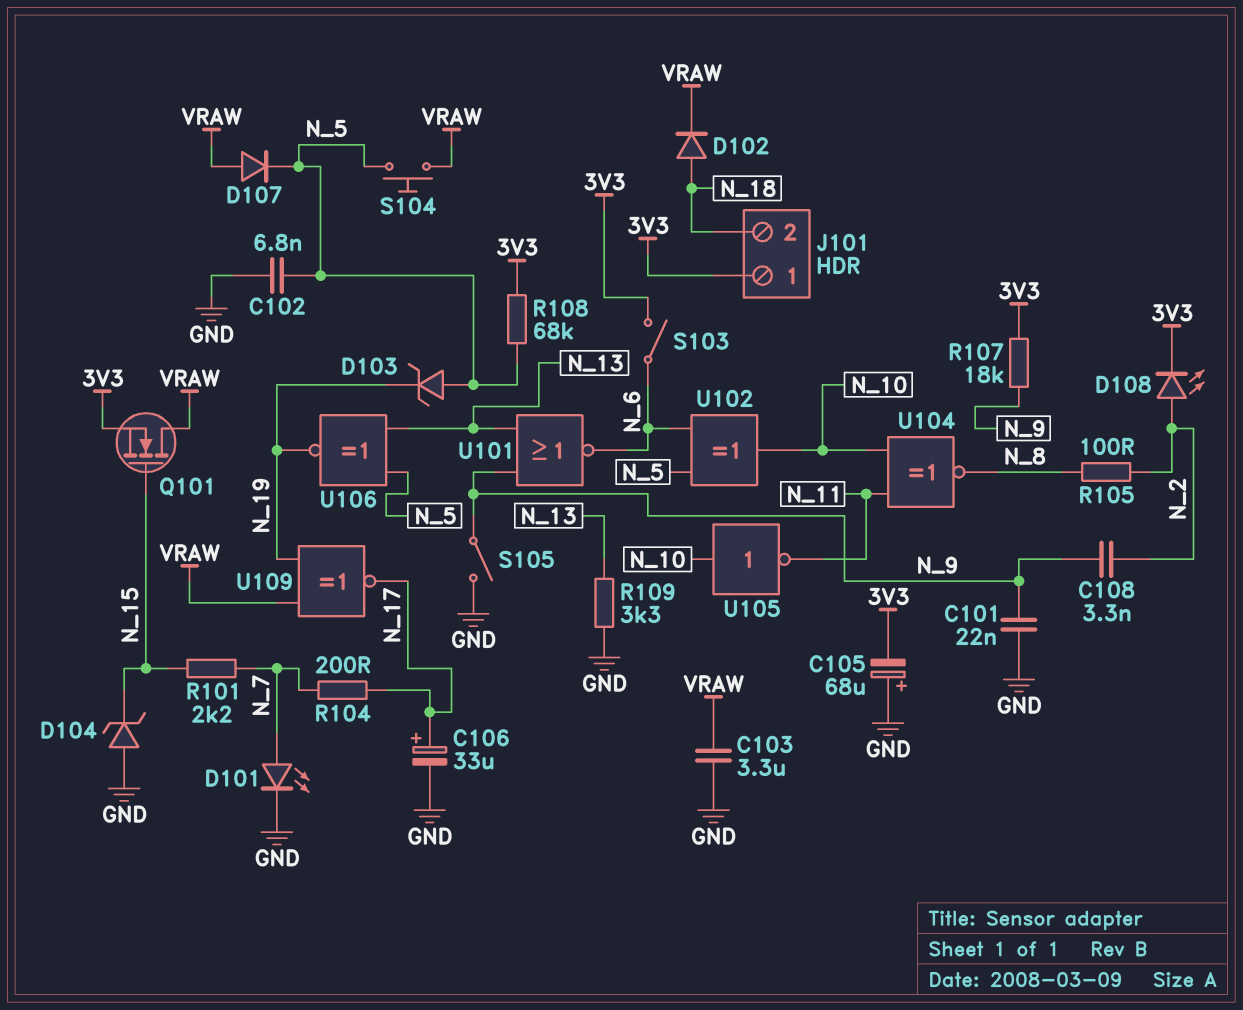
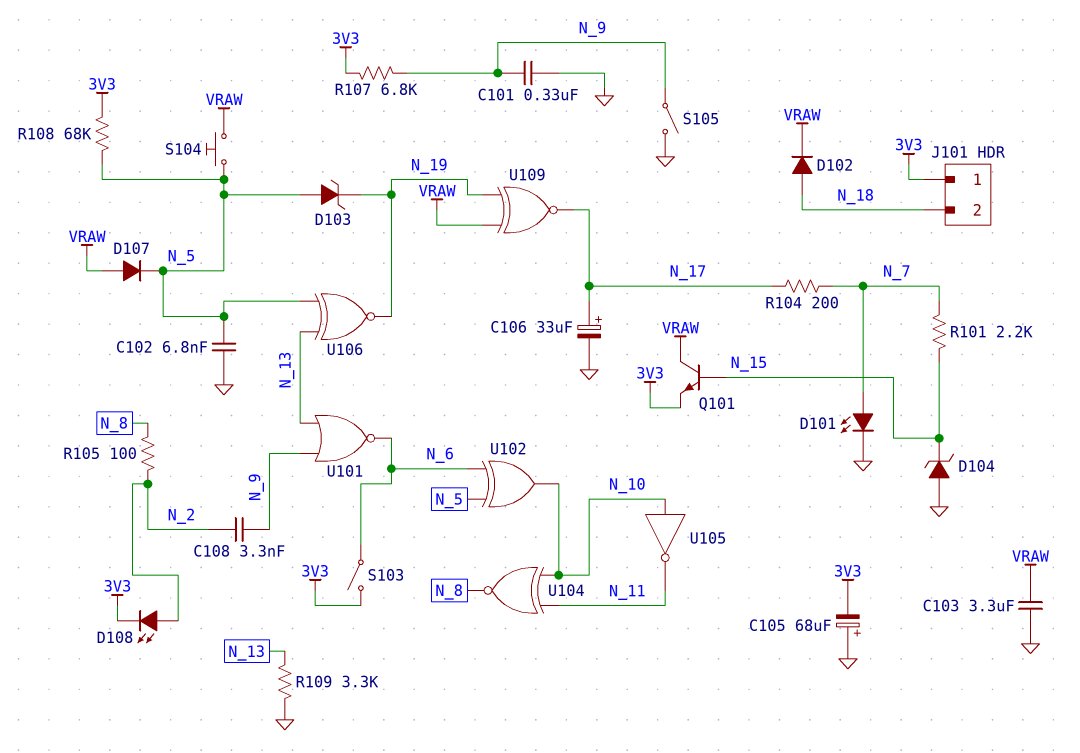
C101: 22nF (GND, N_9) -> 330nF (GND, N_9)
Q101: NMOS (G N_15, D VRAW, S 3V3) -> NPN (B N_15, C VRAW, E 3V3)
R107: 18k (3V3, N_9) -> 6.8k (3V3, N_9)

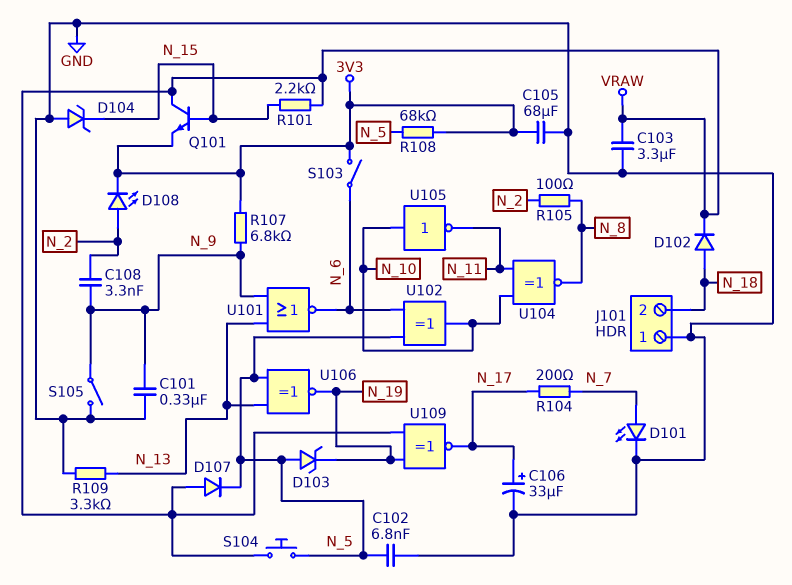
C105: 68uF (plus GND, minus 3V3) -> 68uF (3V3, GND)
J101 pin 1: 3V3 -> GND
R101: 2.2k (N_7, N_15) -> 2.2k (N_15, VRAW)

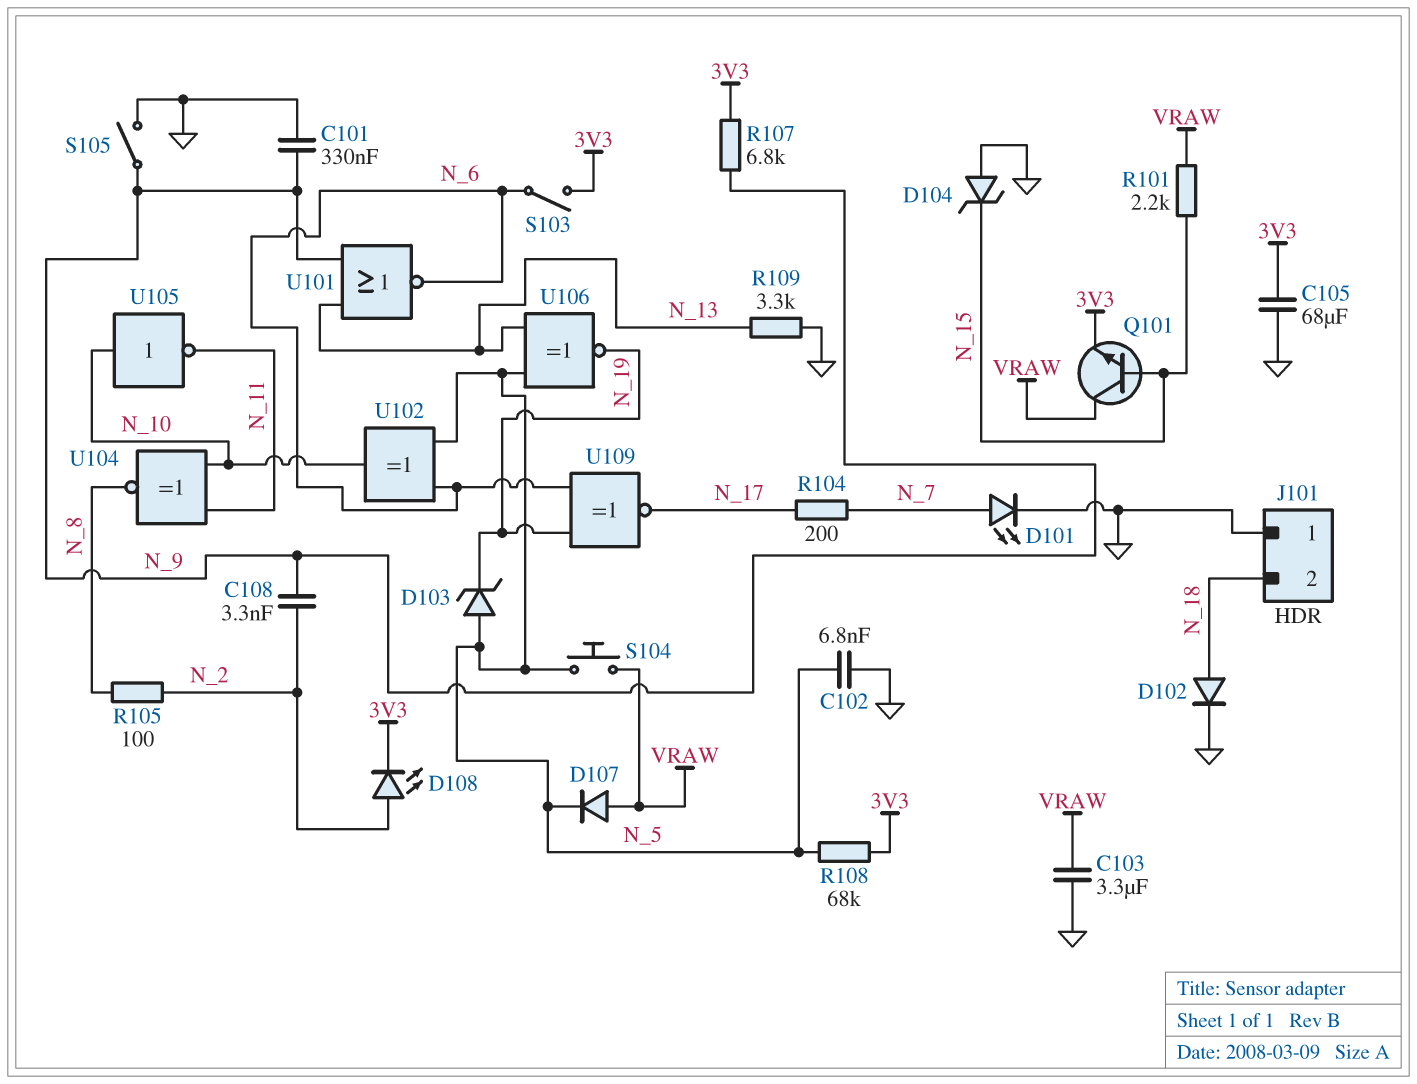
C106: 33uF (plus N_17, minus GND) -> none
D102: diode (A N_18, K VRAW) -> diode (A N_18, K GND)
U109: XNOR (in N_19, in VRAW, out N_17) -> XNOR (in N_6, in N_19, out N_17)

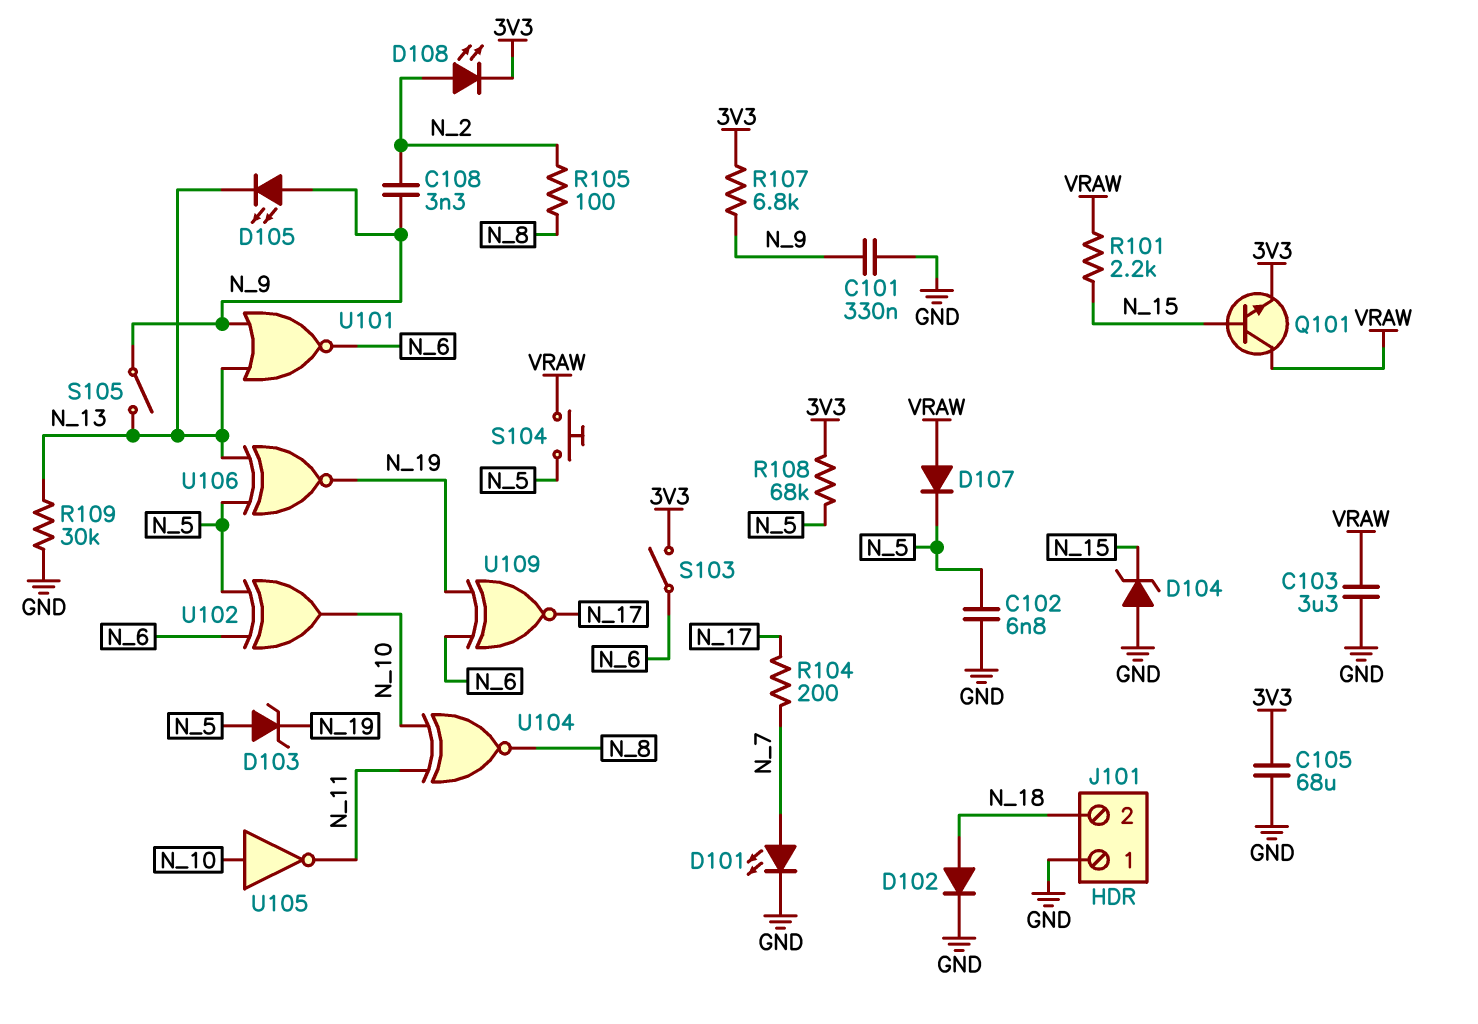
D105: none -> LED (A N_9, K N_13)
R109: 3.3k (GND, N_13) -> 30k (GND, N_13)
S105: switch (GND, N_9) -> switch (N_9, N_13)

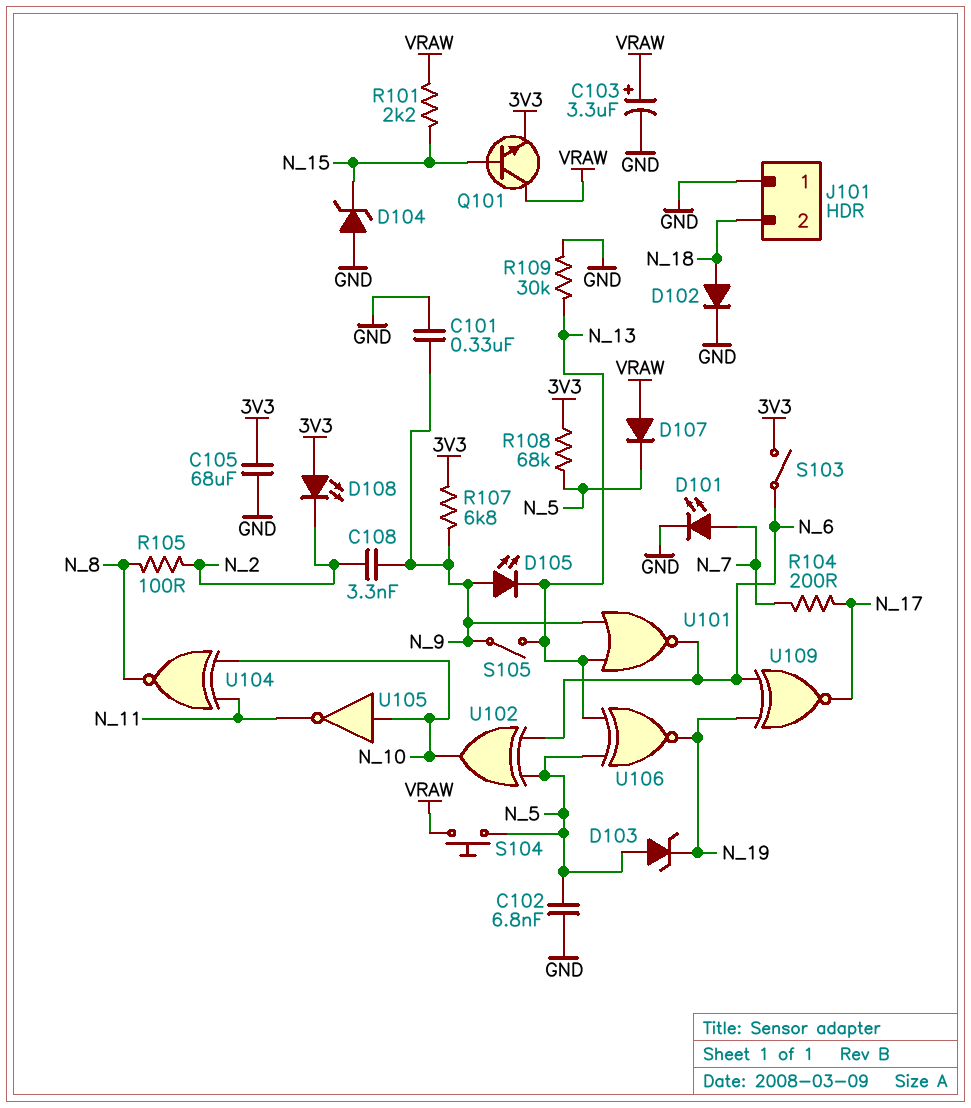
C103: 3.3uF (GND, VRAW) -> 3.3uF (plus VRAW, minus GND)
D108: LED (A N_2, K 3V3) -> LED (A 3V3, K N_2)

